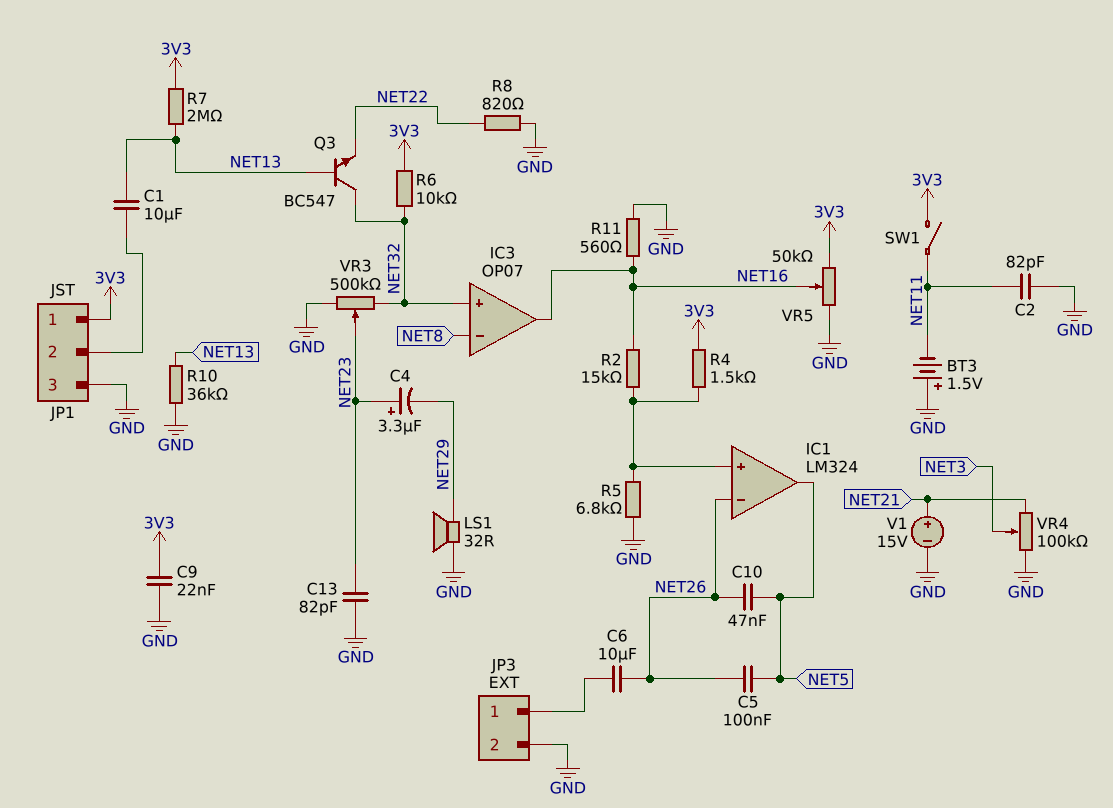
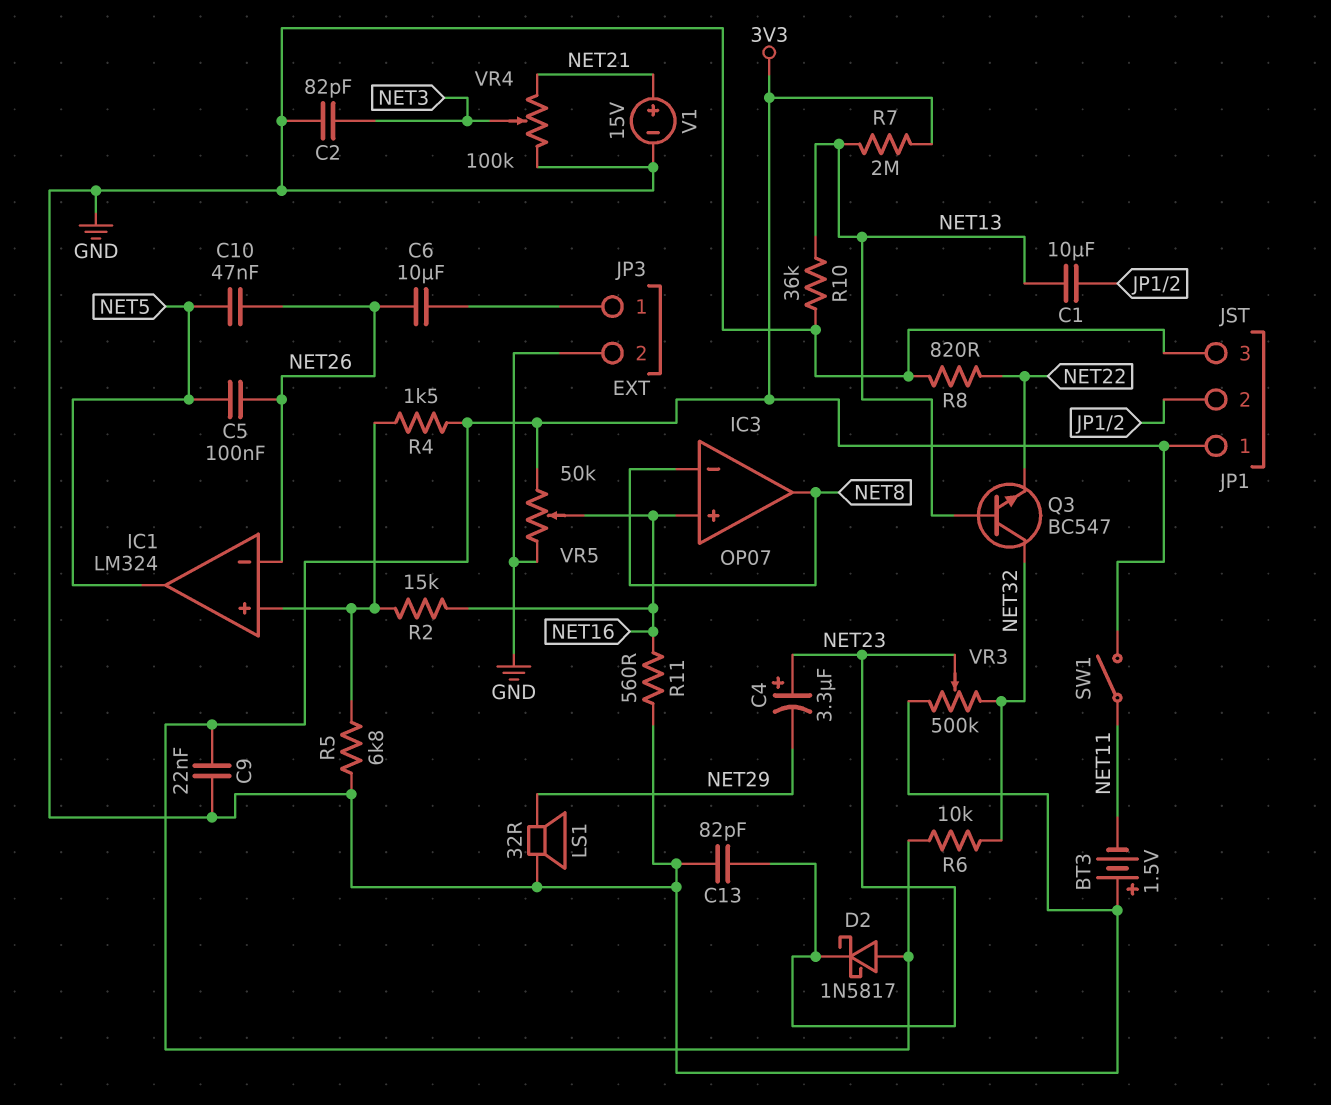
C2: 82pF (GND, NET11) -> 82pF (GND, NET3)
D2: none -> schottky 1N5817 (A 3V3, K NET23)
IC3 pin in+: NET32 -> NET16
IC3 pin out: NET16 -> NET8

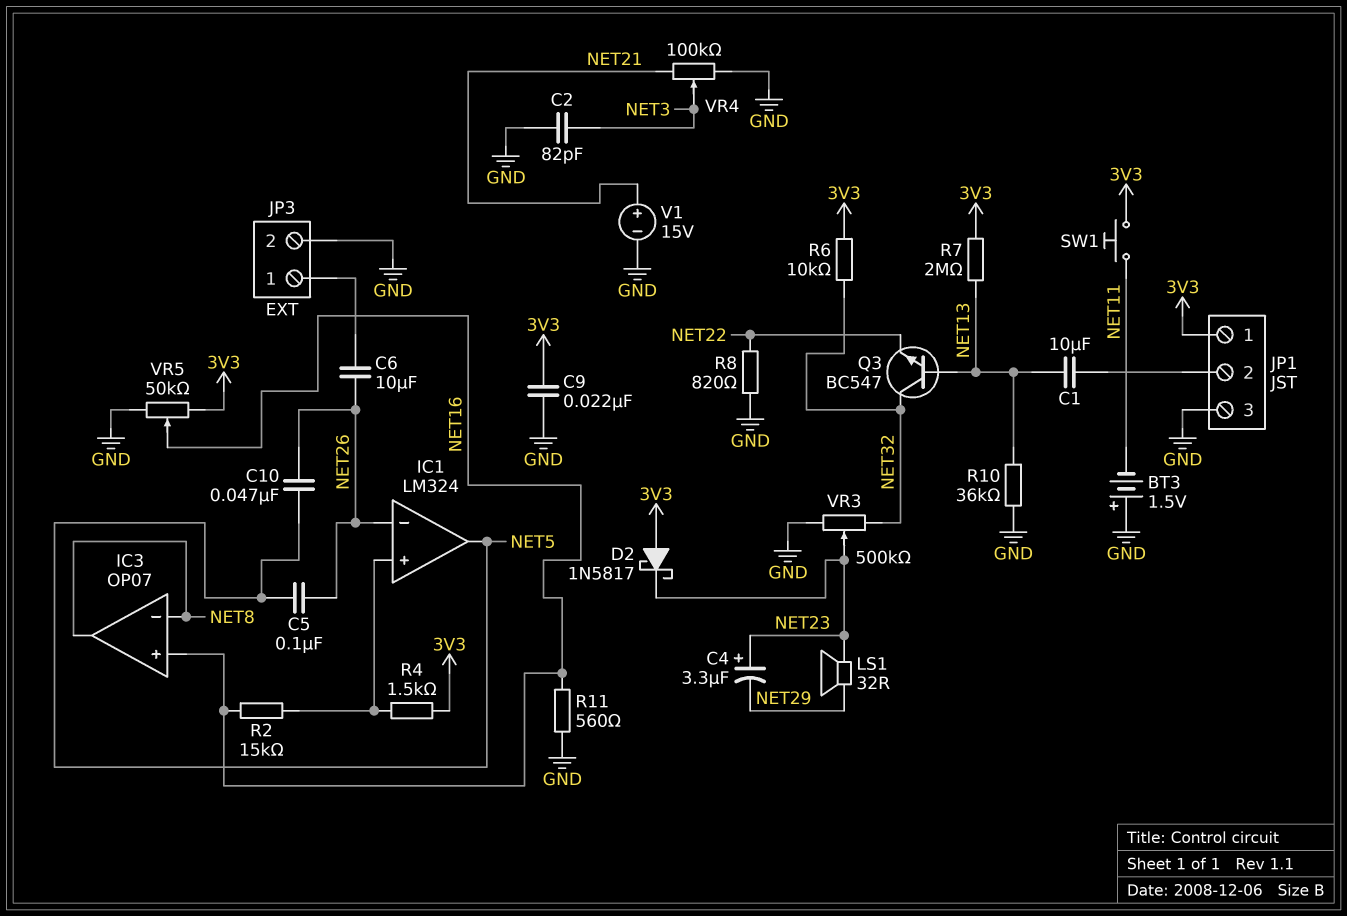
C13: 82pF (GND, NET23) -> none
LS1: speaker 32R (GND, NET29) -> speaker 32R (NET23, NET29)
R5: 6.8k (GND, IC1/in+) -> none
SW1: switch (3V3, NET11) -> button (3V3, NET11)

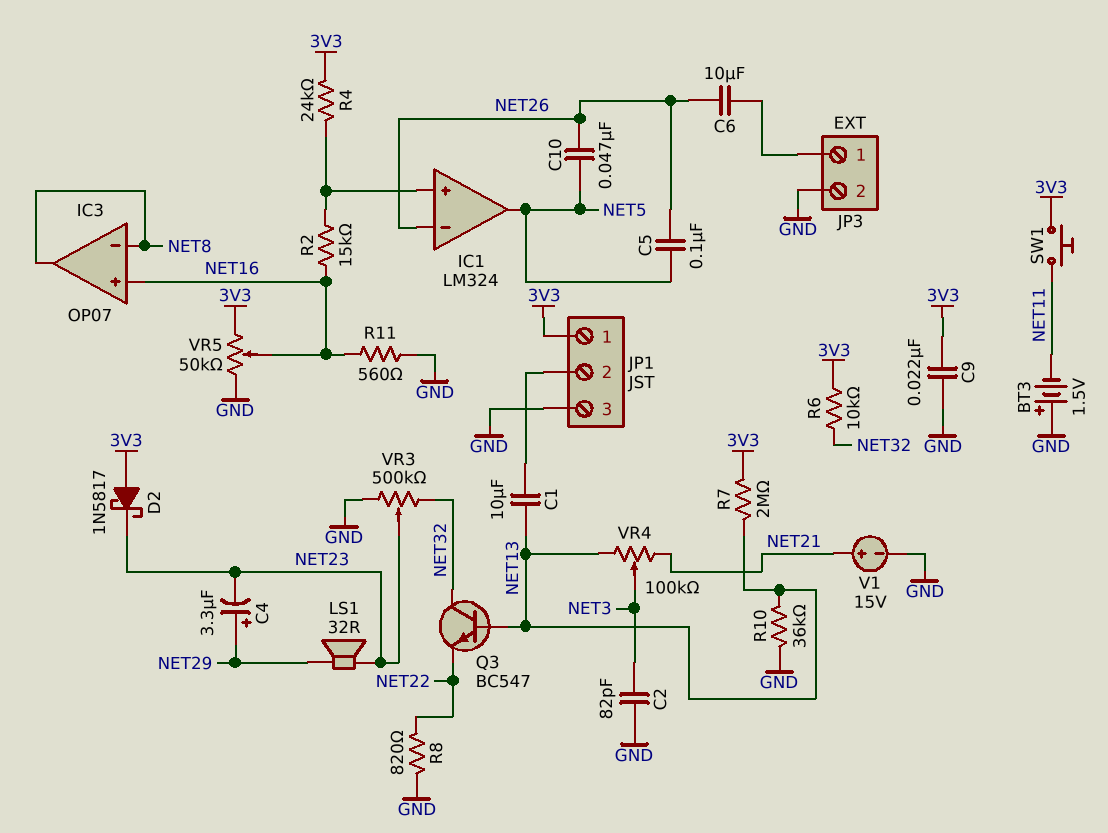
C4: 3.3uF (plus NET23, minus NET29) -> 3.3uF (plus NET29, minus NET23)
R4: 1.5k (3V3, IC1/in+) -> 24k (3V3, IC1/in+)
VR4: 100k (GND, NET21, wiper NET3) -> 100k (NET13, NET21, wiper NET3)

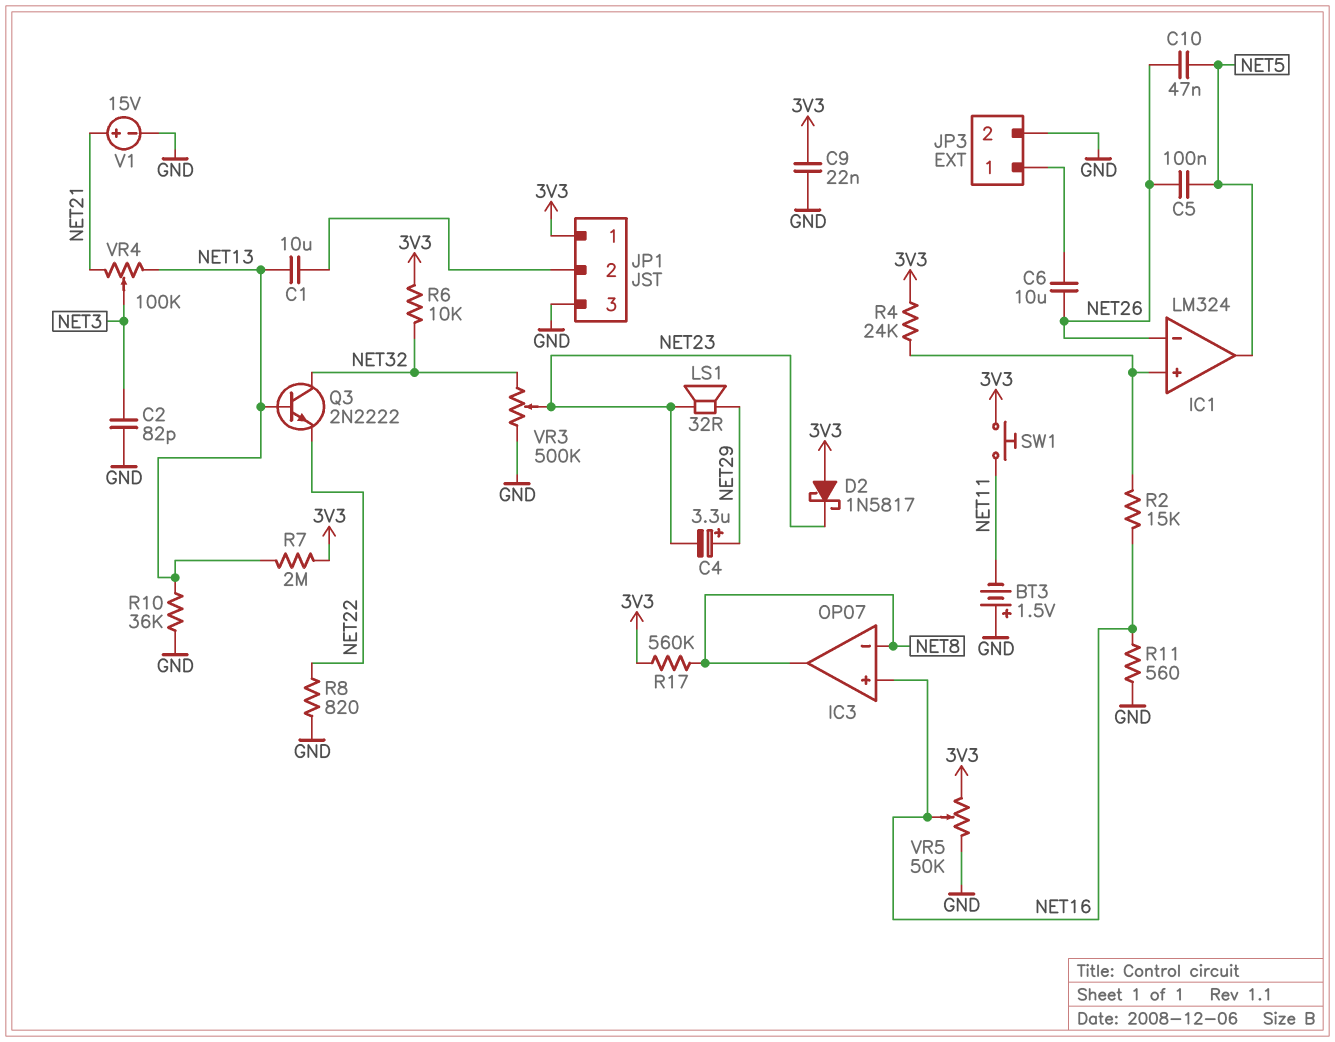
Q3: NPN BC547 (B NET13, C NET32, E NET22) -> NPN 2N2222 (B NET13, C NET32, E NET22)
R17: none -> 560k (3V3, NET8)

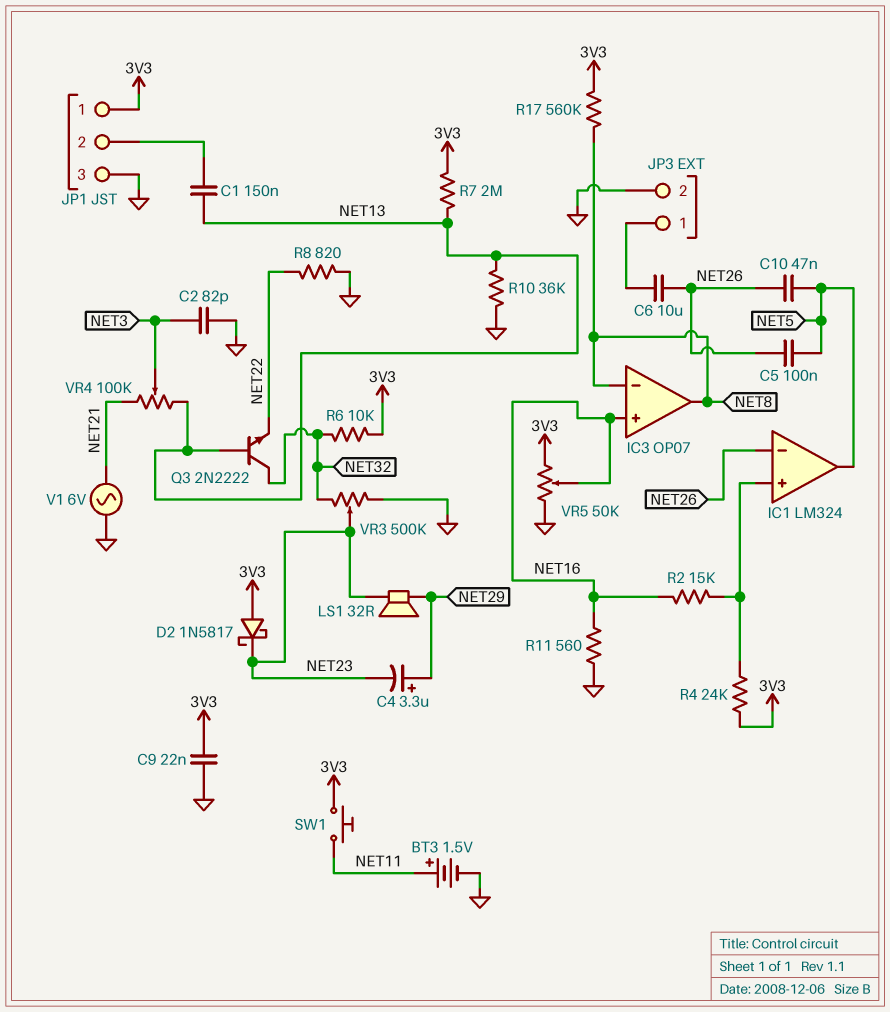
BT3: 1.5V (plus GND, minus NET11) -> 1.5V (plus NET11, minus GND)
C1: 10uF (JP1/2, NET13) -> 150nF (JP1/2, NET13)
V1: 15V (plus NET21, minus GND) -> AC 6V (GND, NET21)

